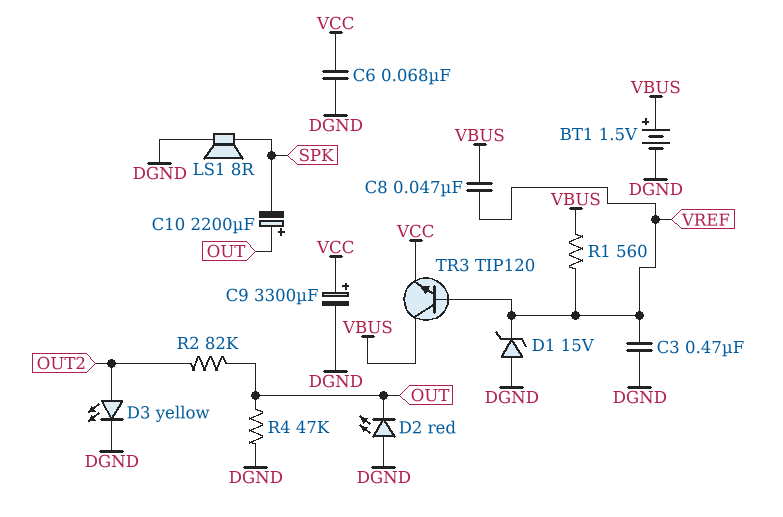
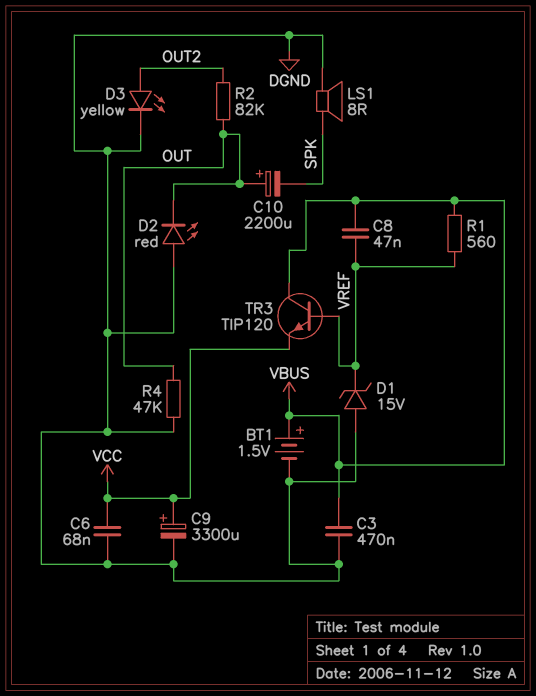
C3: 470nF (DGND, VREF) -> 470nF (DGND, VBUS)

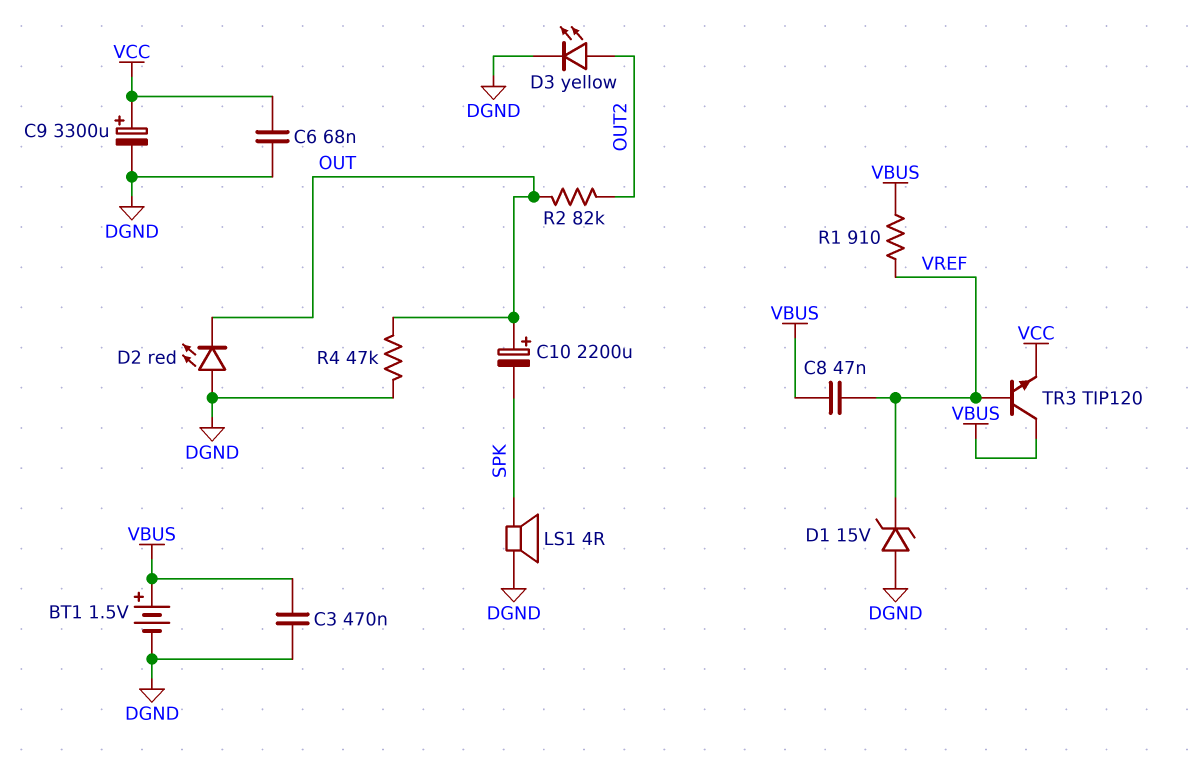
LS1: speaker 8R (DGND, SPK) -> speaker 4R (DGND, SPK)
R1: 560 (VBUS, VREF) -> 910 (VBUS, VREF)

